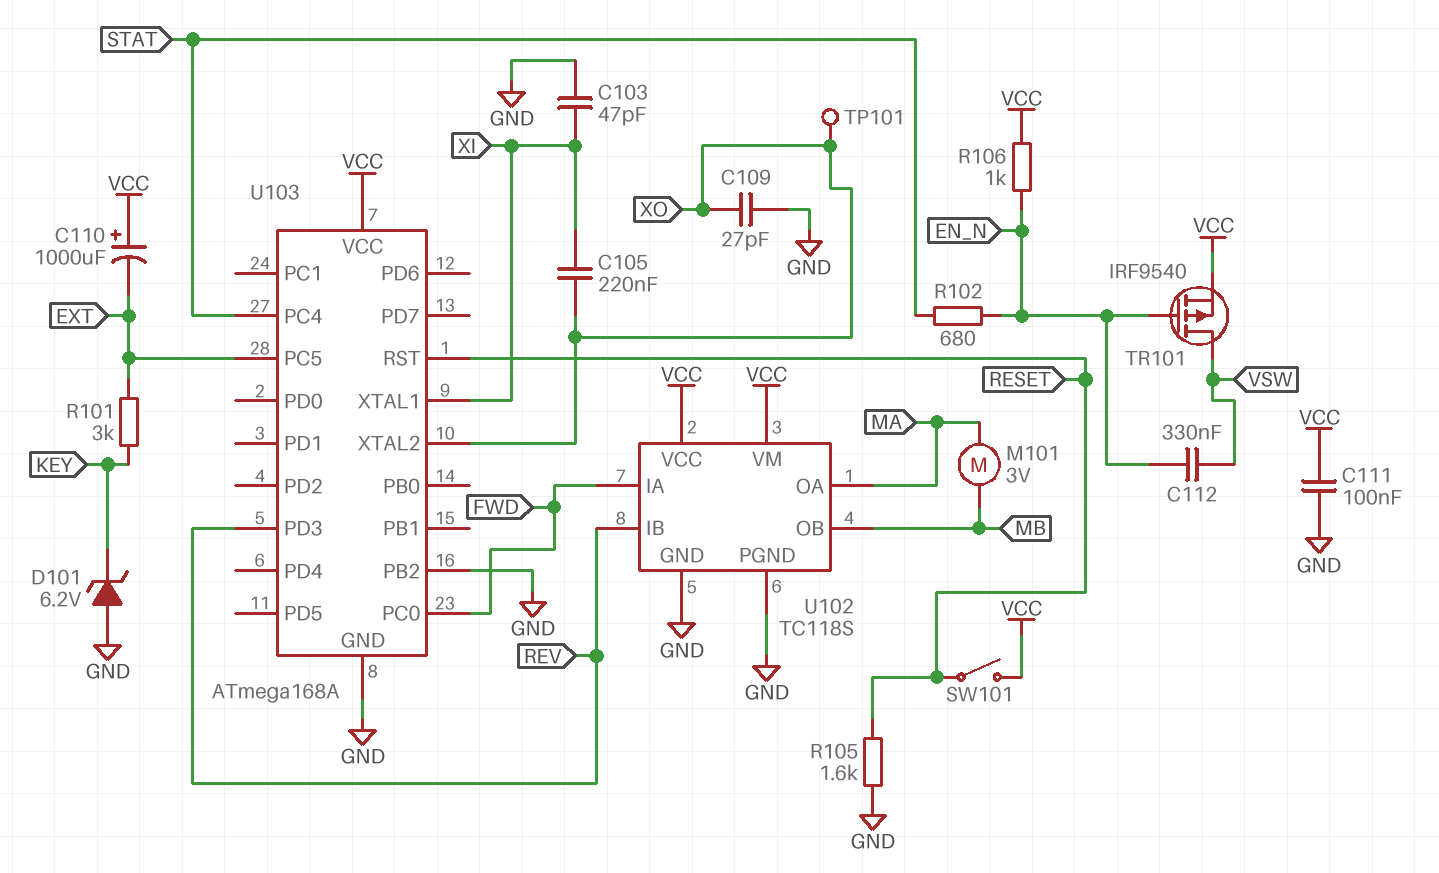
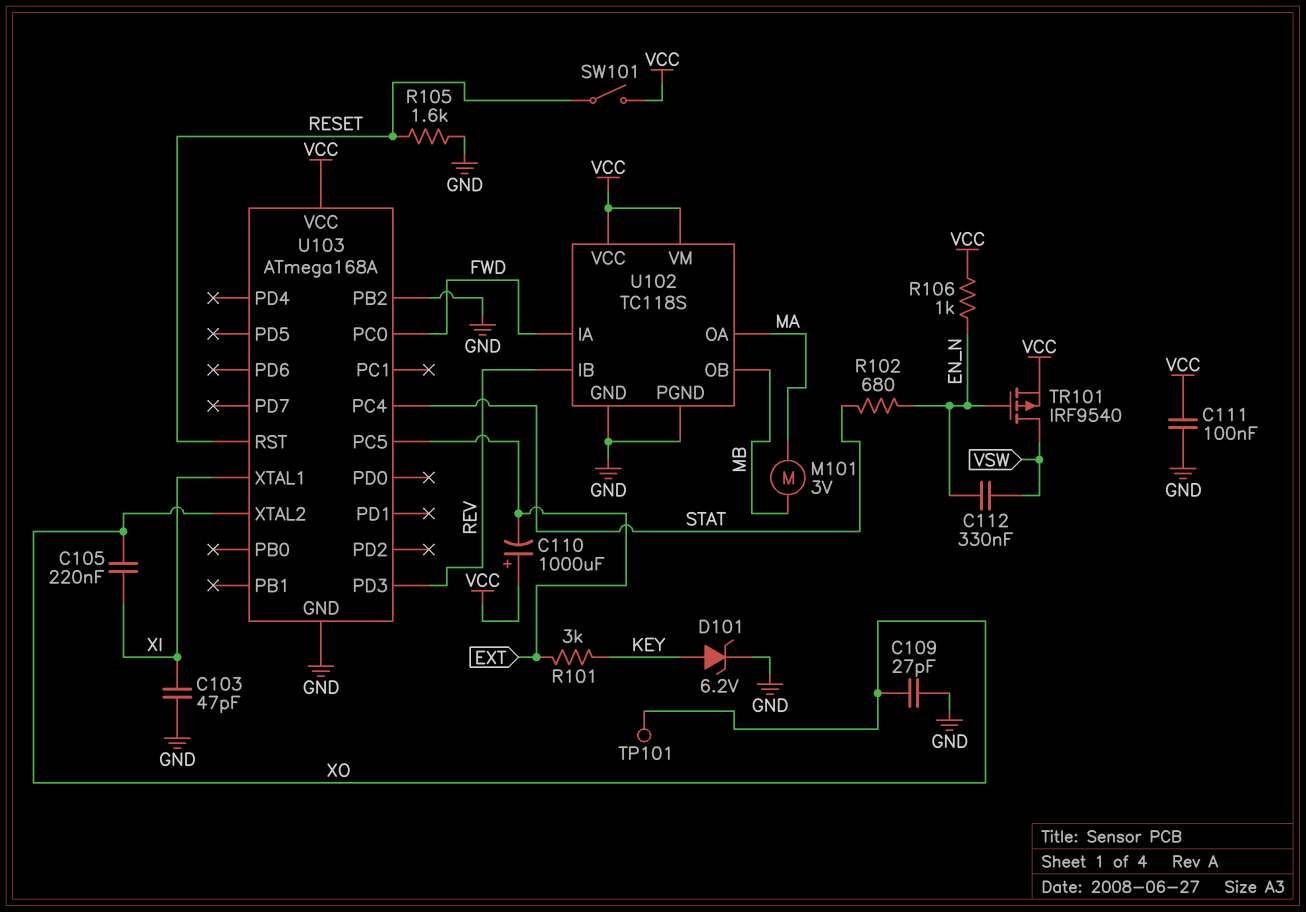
D101: zener 6.2V (A GND, K KEY) -> zener 6.2V (A KEY, K GND)

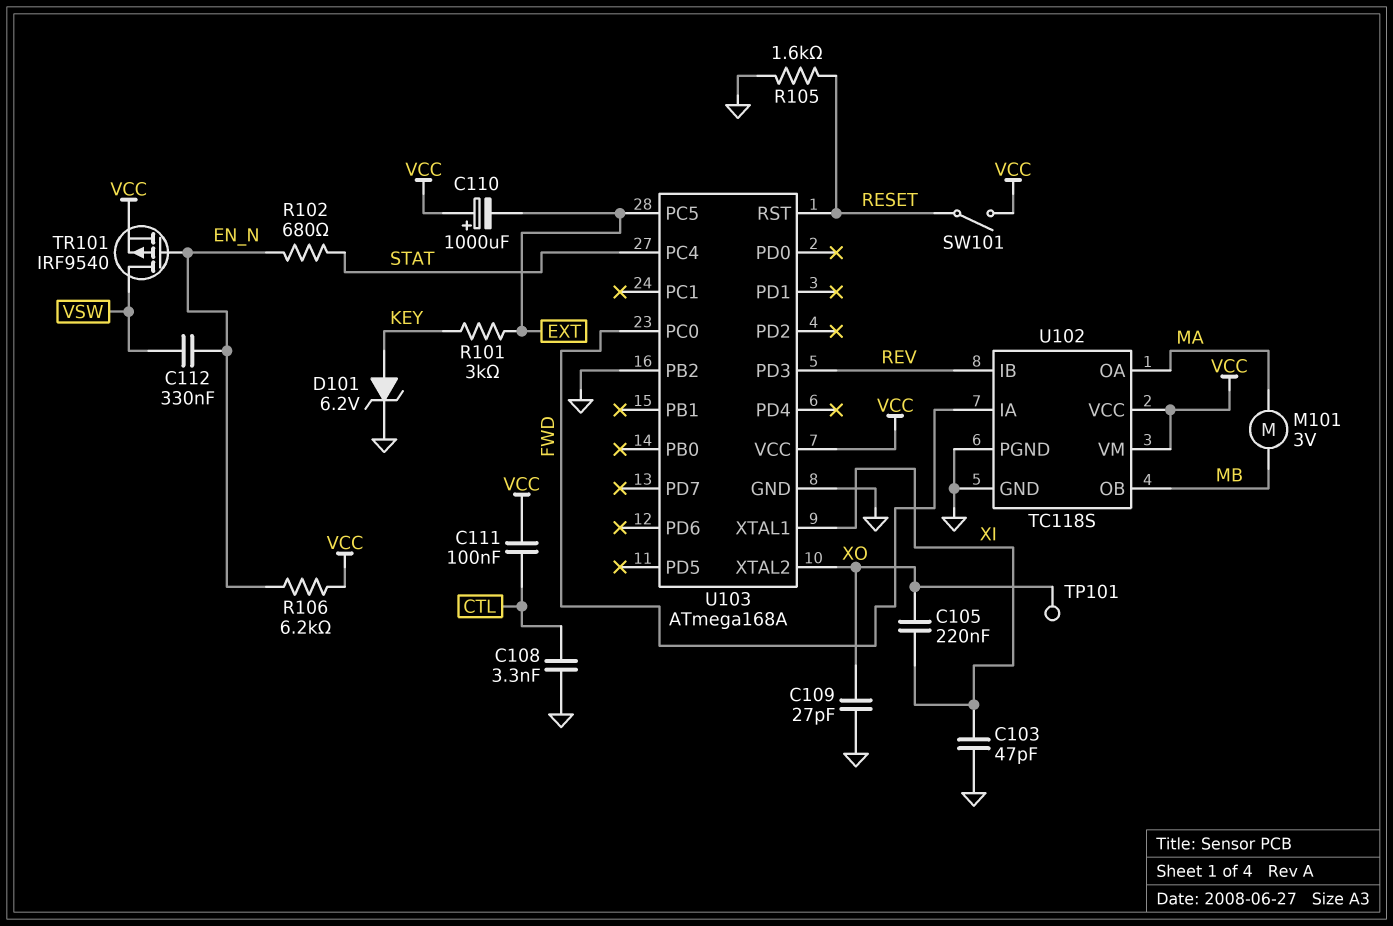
C108: none -> 3.3nF (CTL, GND)
C111: 100nF (GND, VCC) -> 100nF (CTL, VCC)
R106: 1k (EN_N, VCC) -> 6.2k (EN_N, VCC)

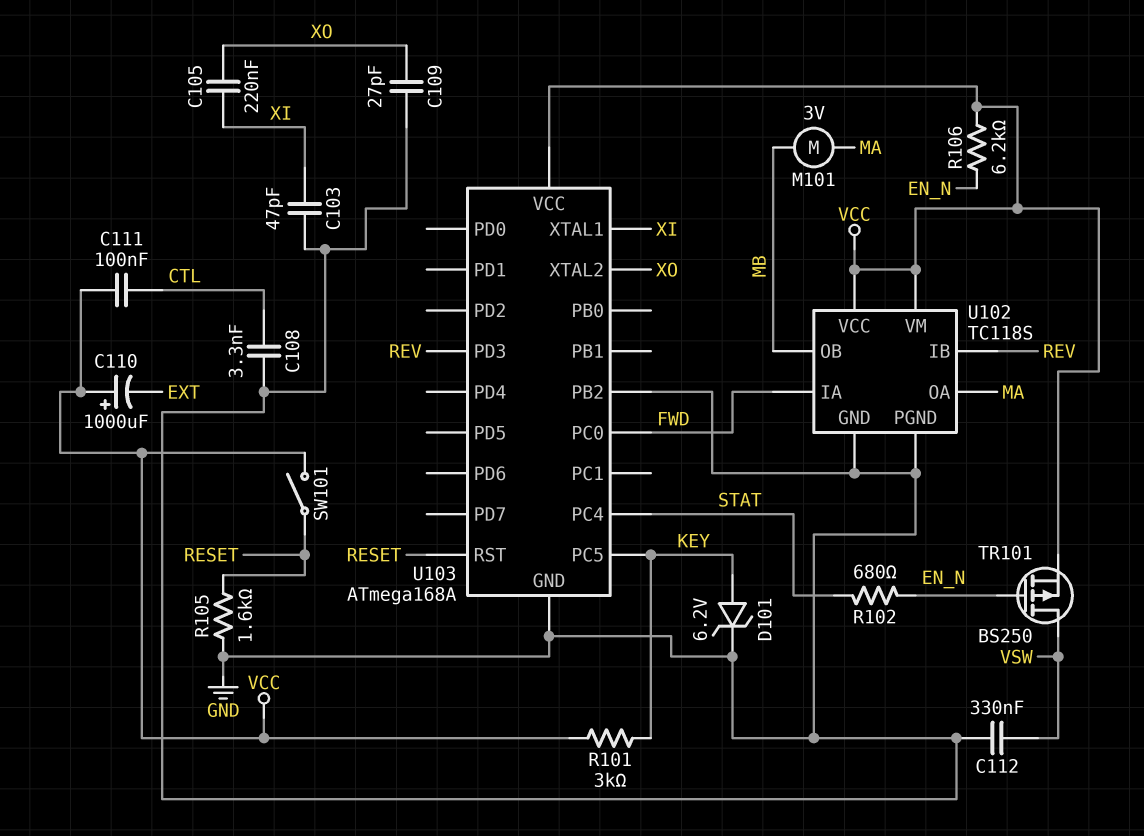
C112: 330nF (EN_N, VSW) -> 330nF (GND, VSW)
R101: 3k (EXT, KEY) -> 3k (KEY, VCC)
TP101: test point (XO) -> none
TR101: PMOS IRF9540 (G EN_N, D VSW, S VCC) -> PMOS BS250 (G EN_N, D VSW, S VCC)
U103 pin PC5: EXT -> KEY

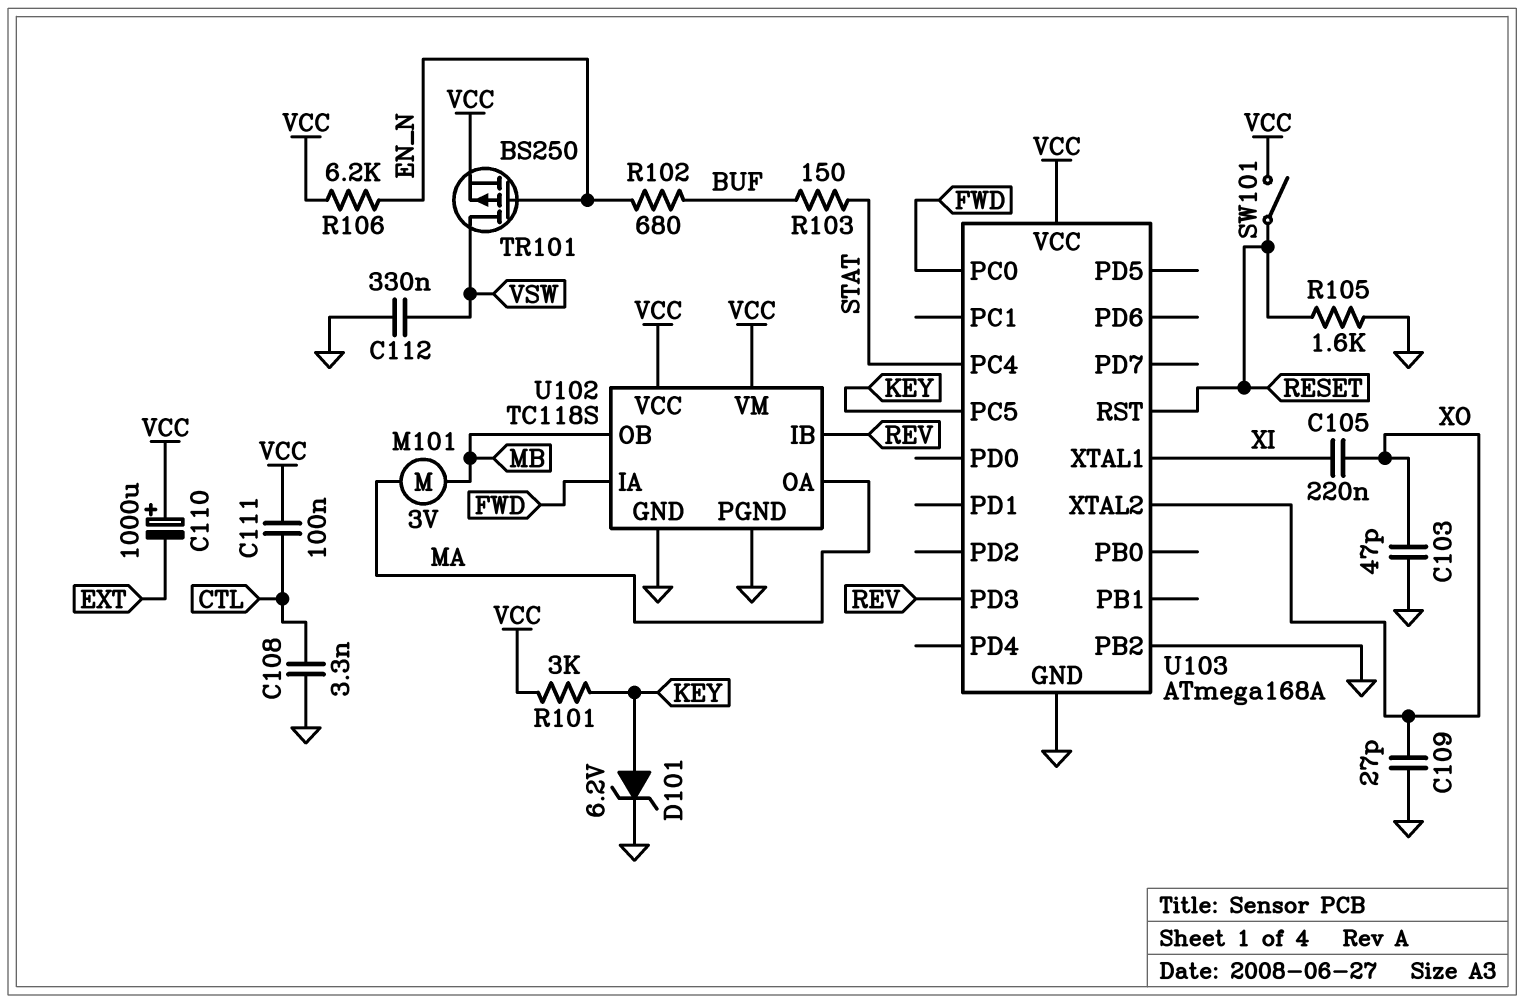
C103: 47pF (GND, XI) -> 47pF (GND, XO)
R102: 680 (EN_N, STAT) -> 680 (BUF, EN_N)
R103: none -> 150 (BUF, STAT)

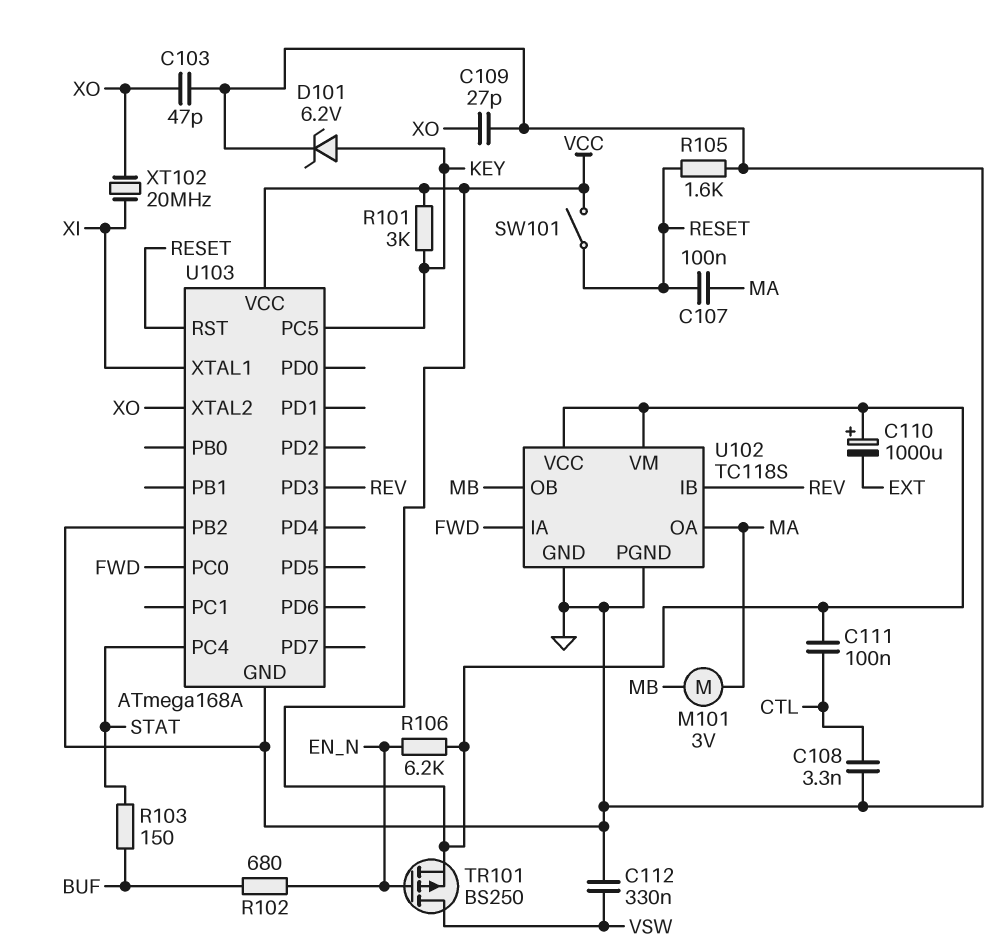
C105: 220nF (XI, XO) -> none
C107: none -> 100nF (MA, RESET)
XT102: none -> 20MHz (XI, XO)

